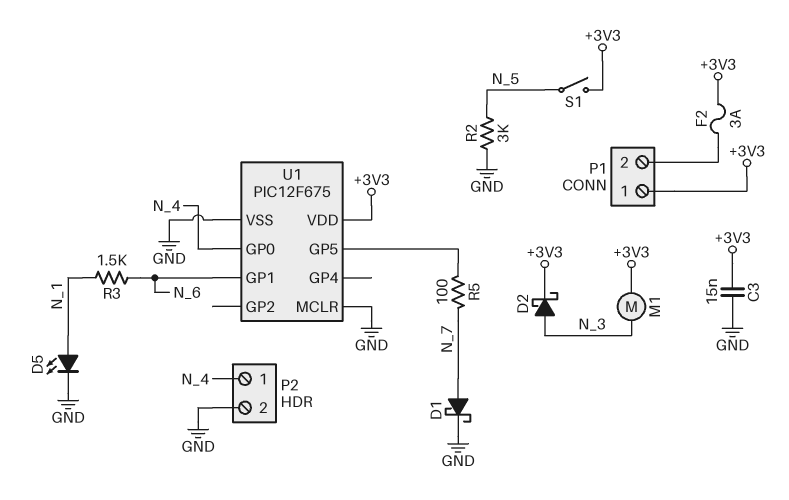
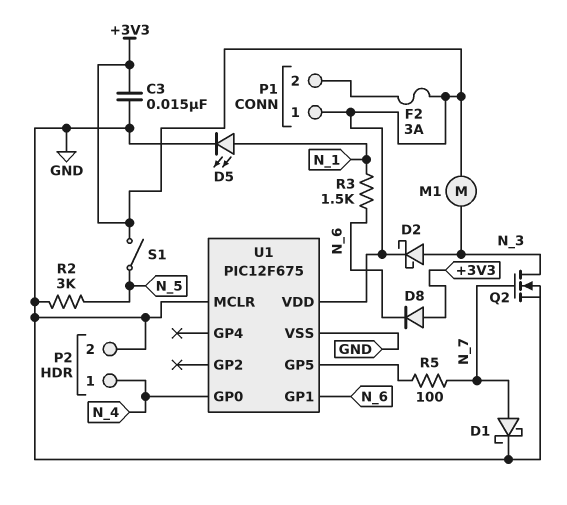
D8: none -> diode (A +3V3, K N_6)
Q2: none -> NMOS (G N_7, D N_3, S GND)

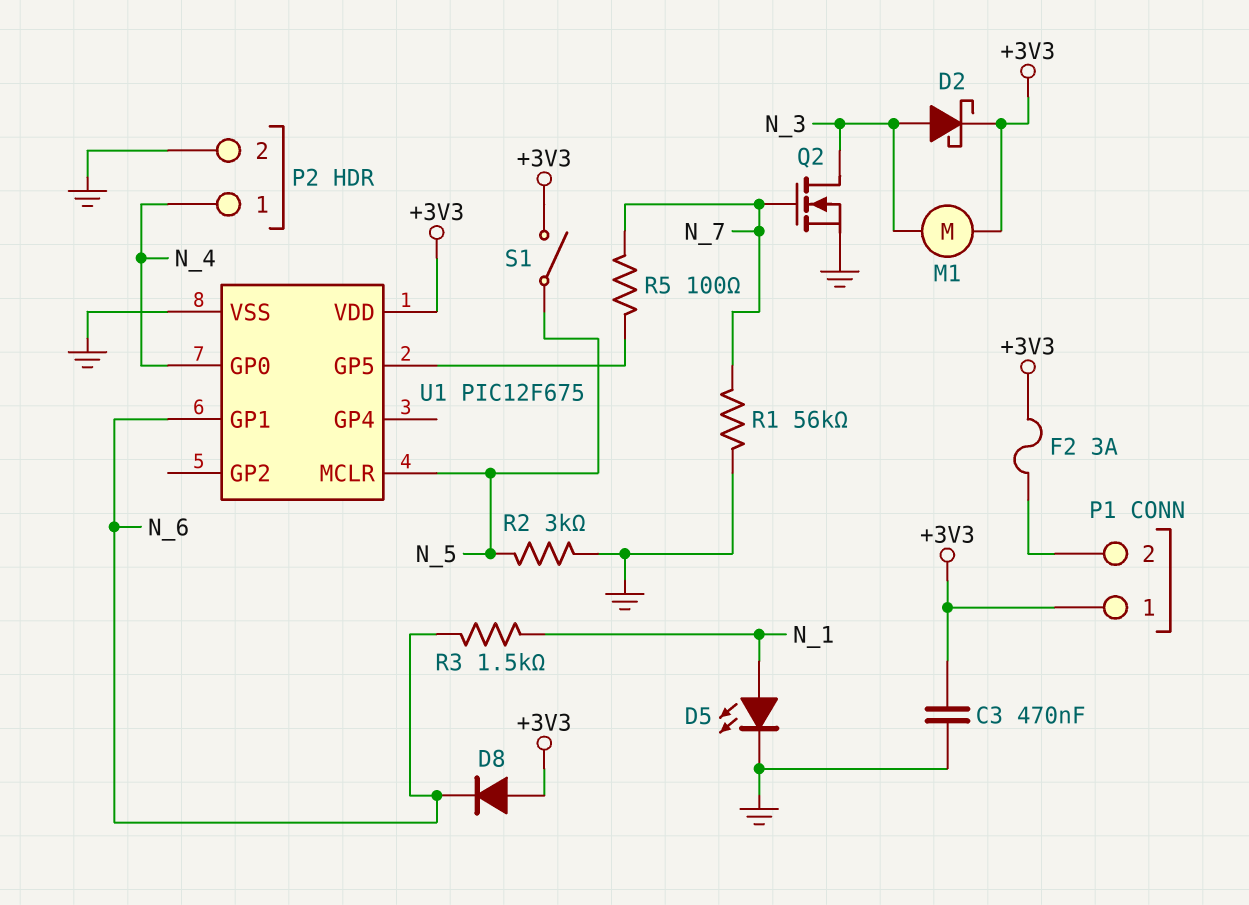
C3: 15nF (+3V3, GND) -> 470nF (+3V3, GND)
D1: schottky (A N_7, K GND) -> none
R1: none -> 56k (GND, N_7)
U1 pin MCLR: GND -> N_5

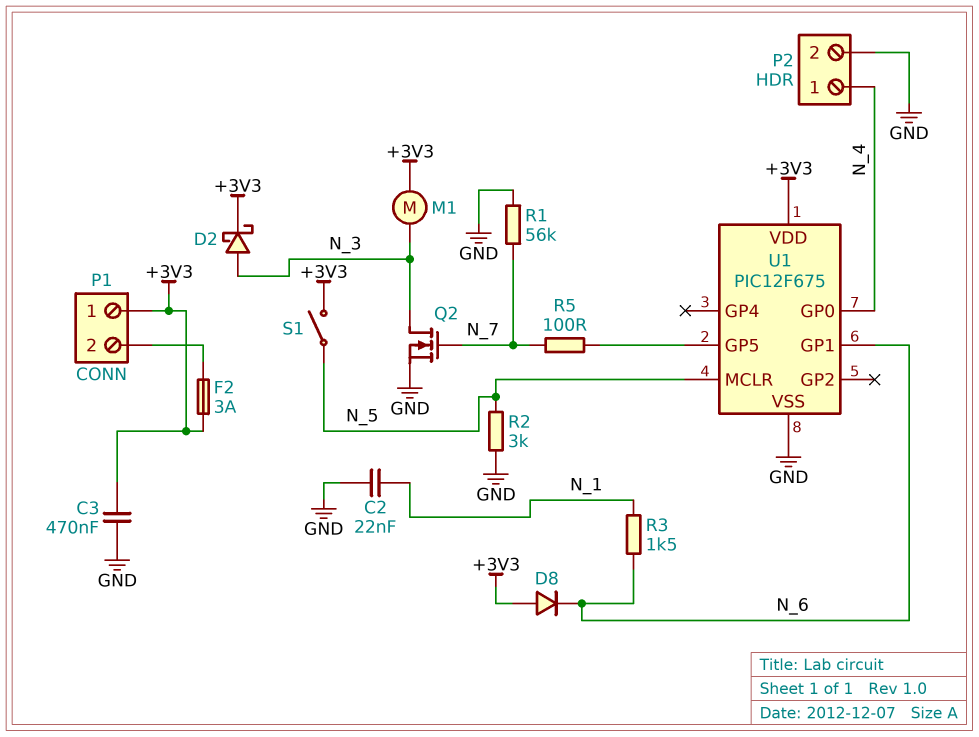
C2: none -> 22nF (GND, N_1)
D5: LED (A N_1, K GND) -> none

